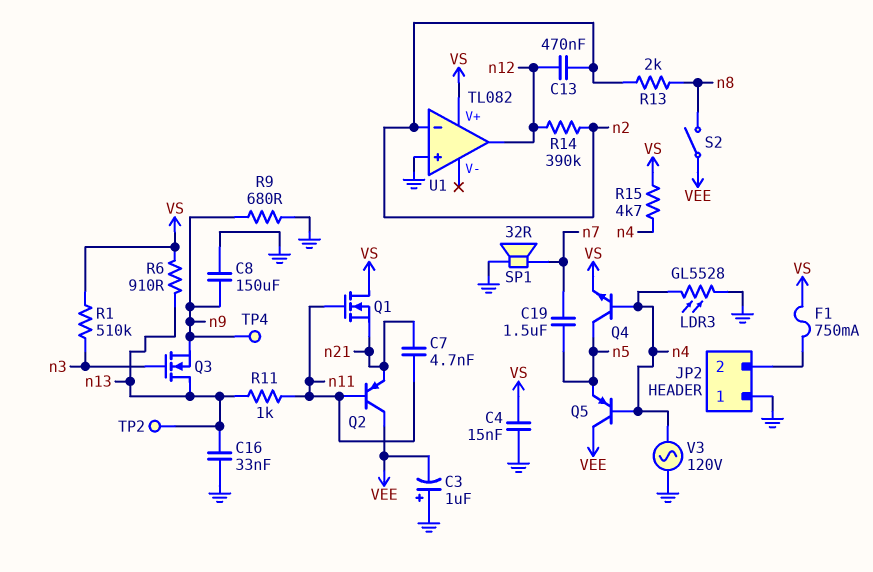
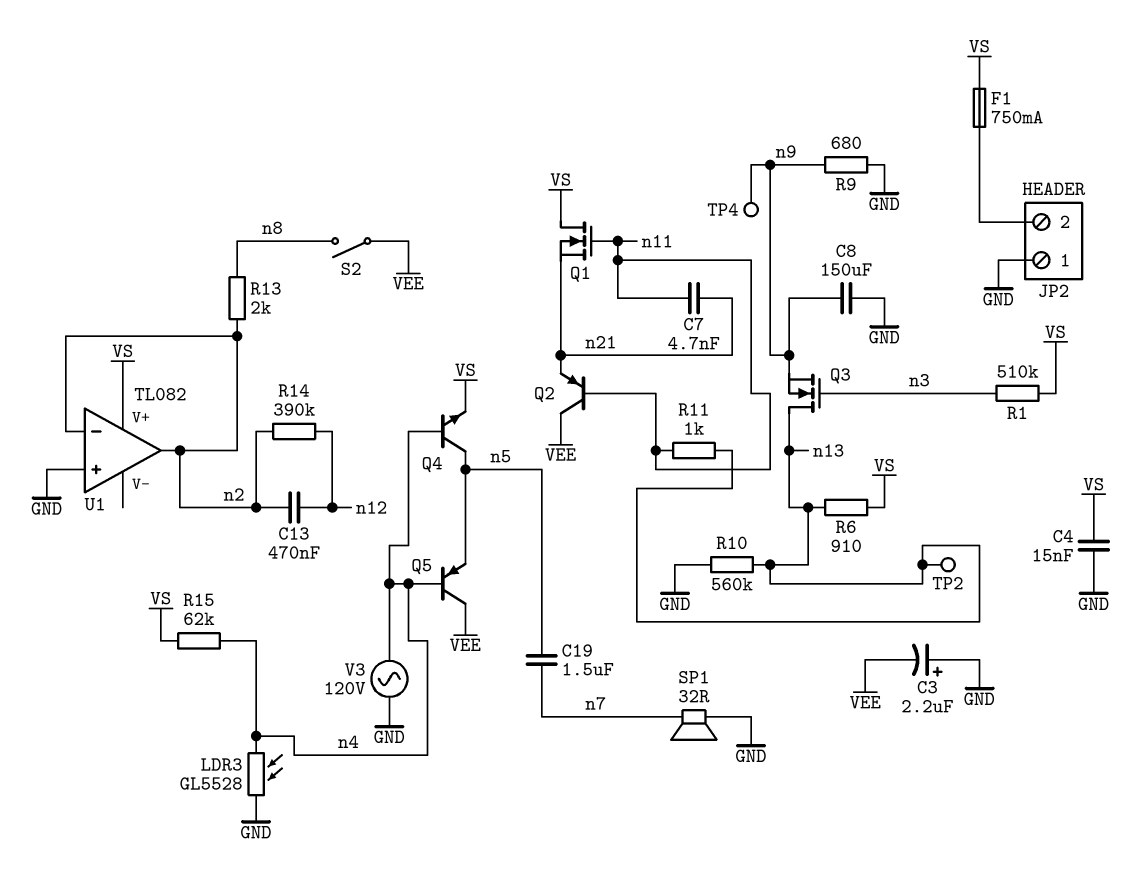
C3: 1uF (plus GND, minus VEE) -> 2.2uF (plus GND, minus VEE)
C16: 33nF (GND, n13) -> none
R10: none -> 560k (GND, n13)
R15: 4.7k (VS, n4) -> 62k (VS, n4)
U1 pin out: n12 -> n2

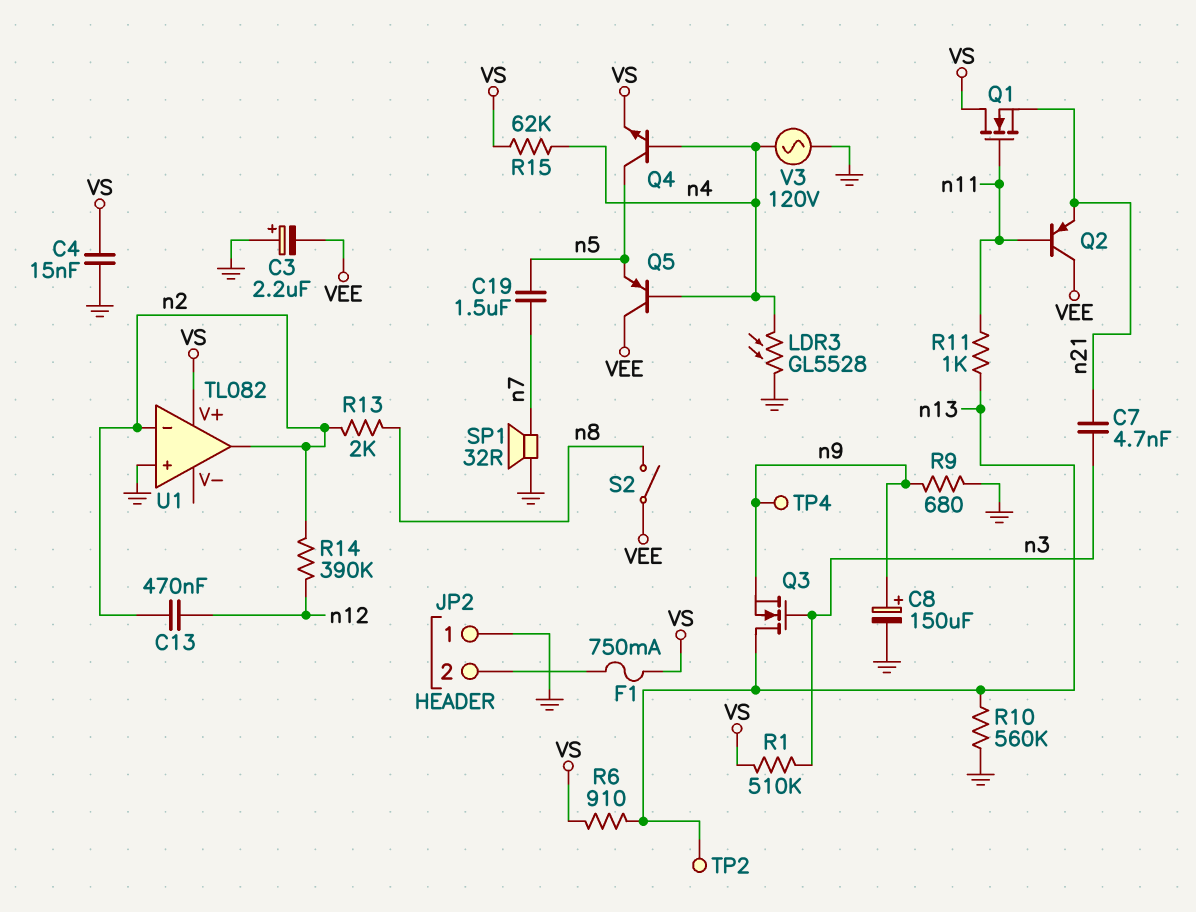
C7: 4.7nF (n11, n21) -> 4.7nF (n3, n21)
C8: 150uF (GND, n9) -> 150uF (plus n9, minus GND)

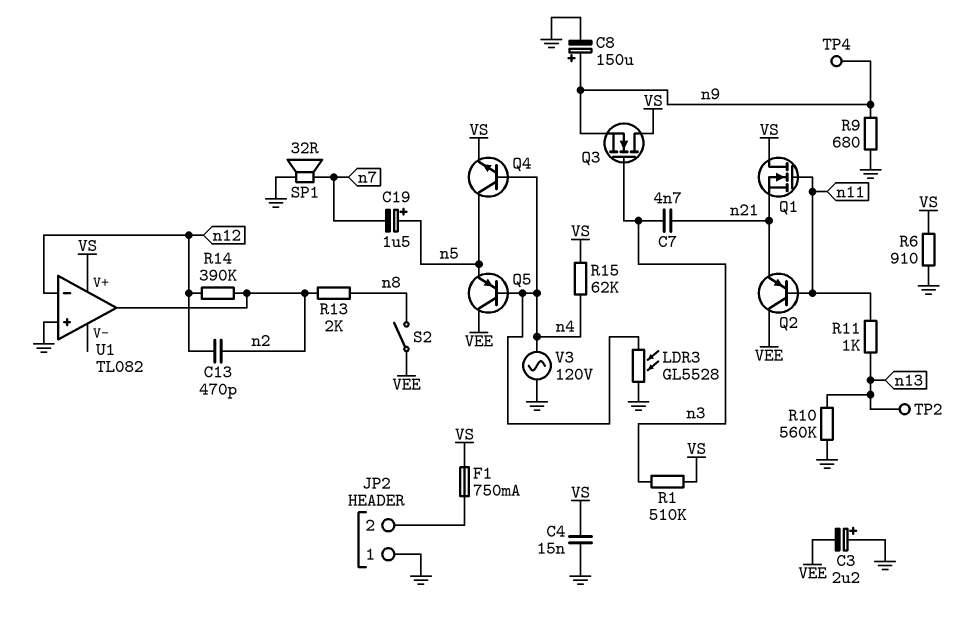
C13: 470nF (n2, n12) -> 470pF (n2, n12)
C19: 1.5uF (n5, n7) -> 1.5uF (plus n5, minus n7)
Q3: NMOS (G n3, D n13, S n9) -> NMOS (G n3, D VS, S n9)
R6: 910 (VS, n13) -> 910 (GND, VS)
U1 pin in-: n2 -> n12

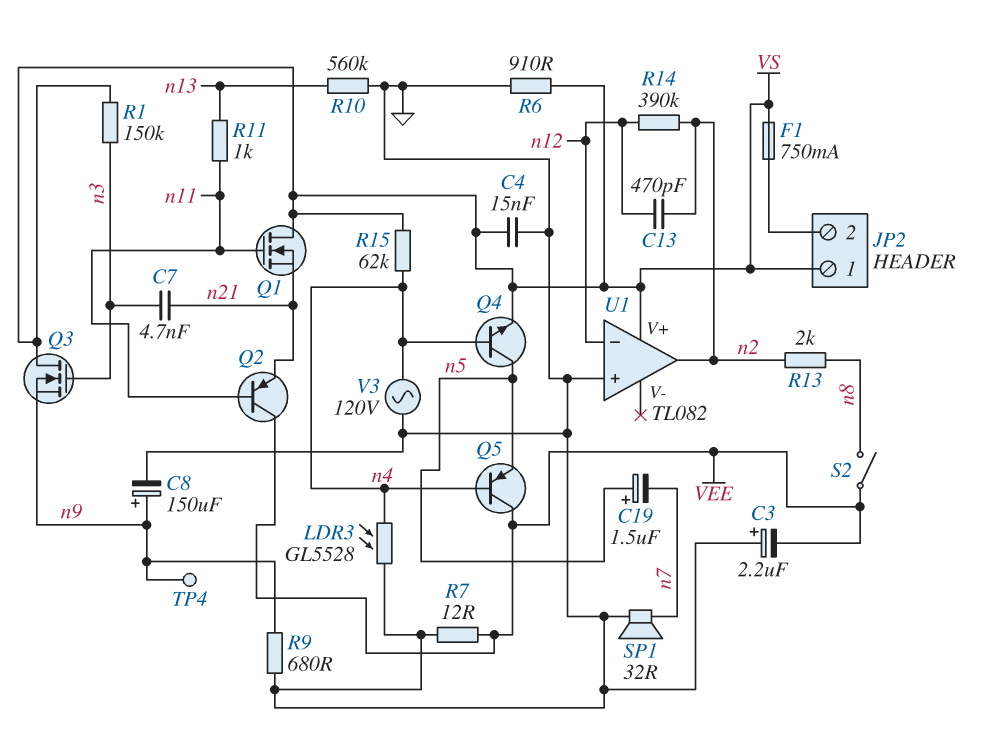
JP2 pin 1: GND -> VS
R1: 510k (VS, n3) -> 150k (VS, n3)
R7: none -> 12 (GND, VEE)
TP2: test point (n13) -> none

